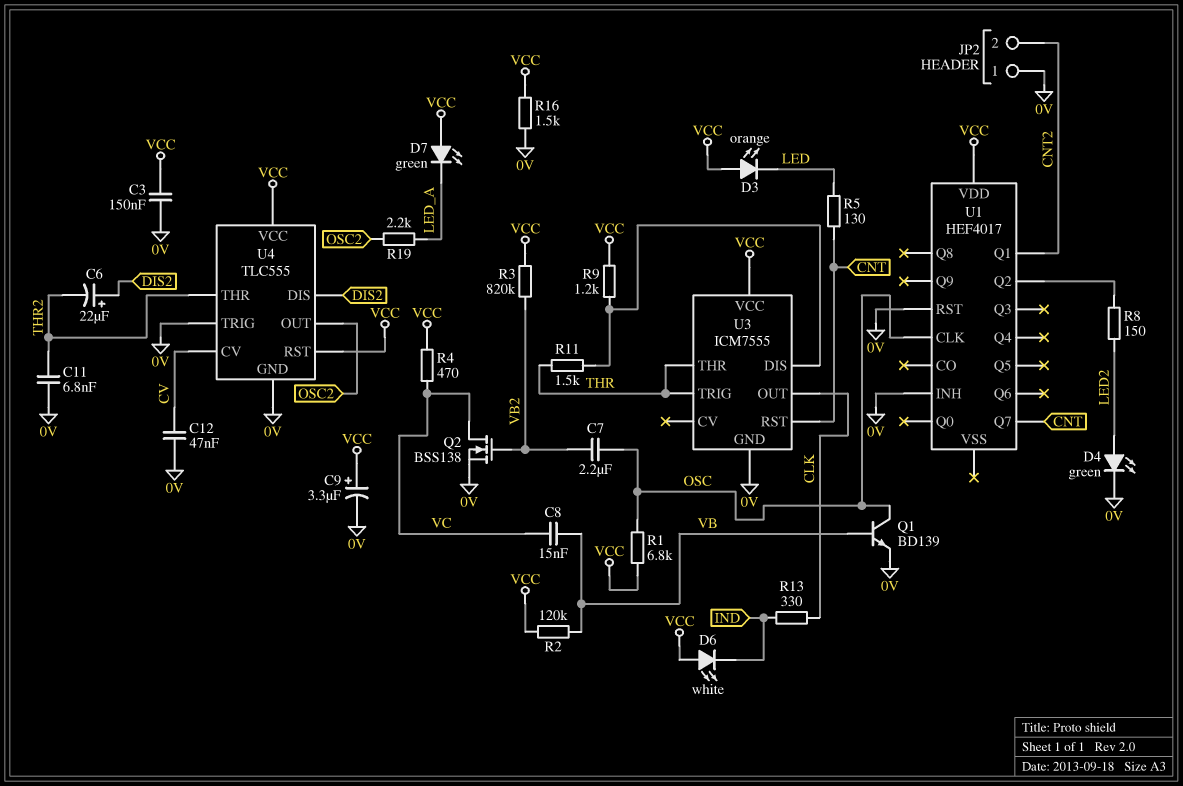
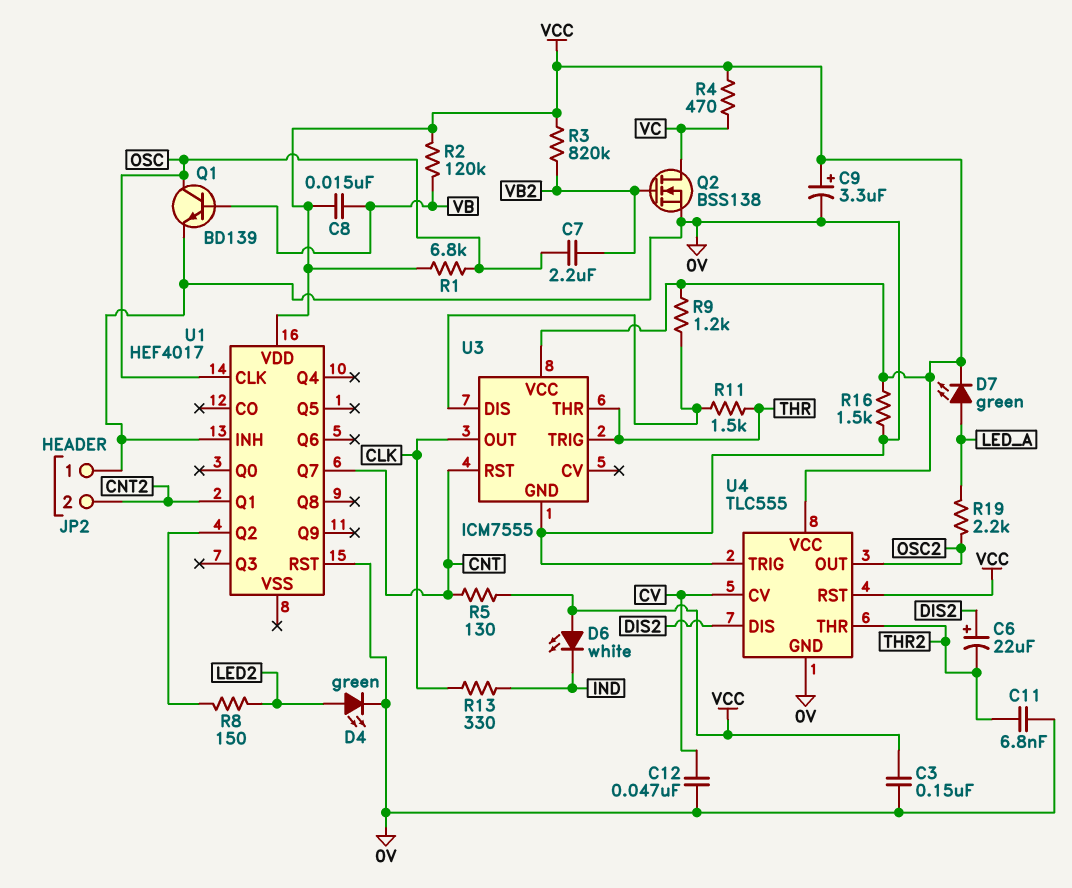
C8: 15nF (VB, VC) -> 15nF (VB, VCC)
D3: LED orange (A VCC, K LED) -> none
D7: LED green (A VCC, K LED_A) -> LED green (A LED_A, K VCC)
R5: 130 (CNT, LED) -> 130 (CNT, VCC)

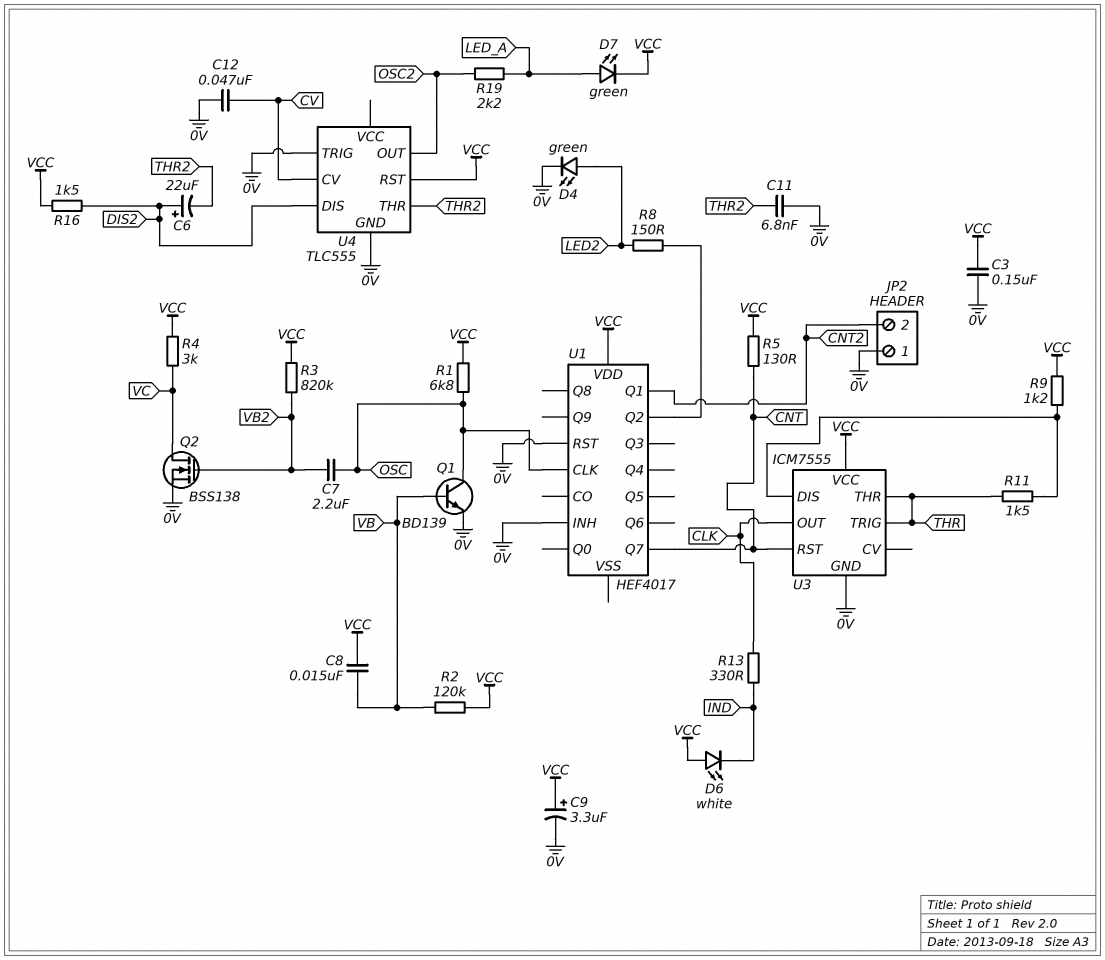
R4: 470 (VC, VCC) -> 3k (VC, VCC)
R16: 1.5k (0V, VCC) -> 1.5k (DIS2, VCC)
U4 pin VCC: VCC -> none

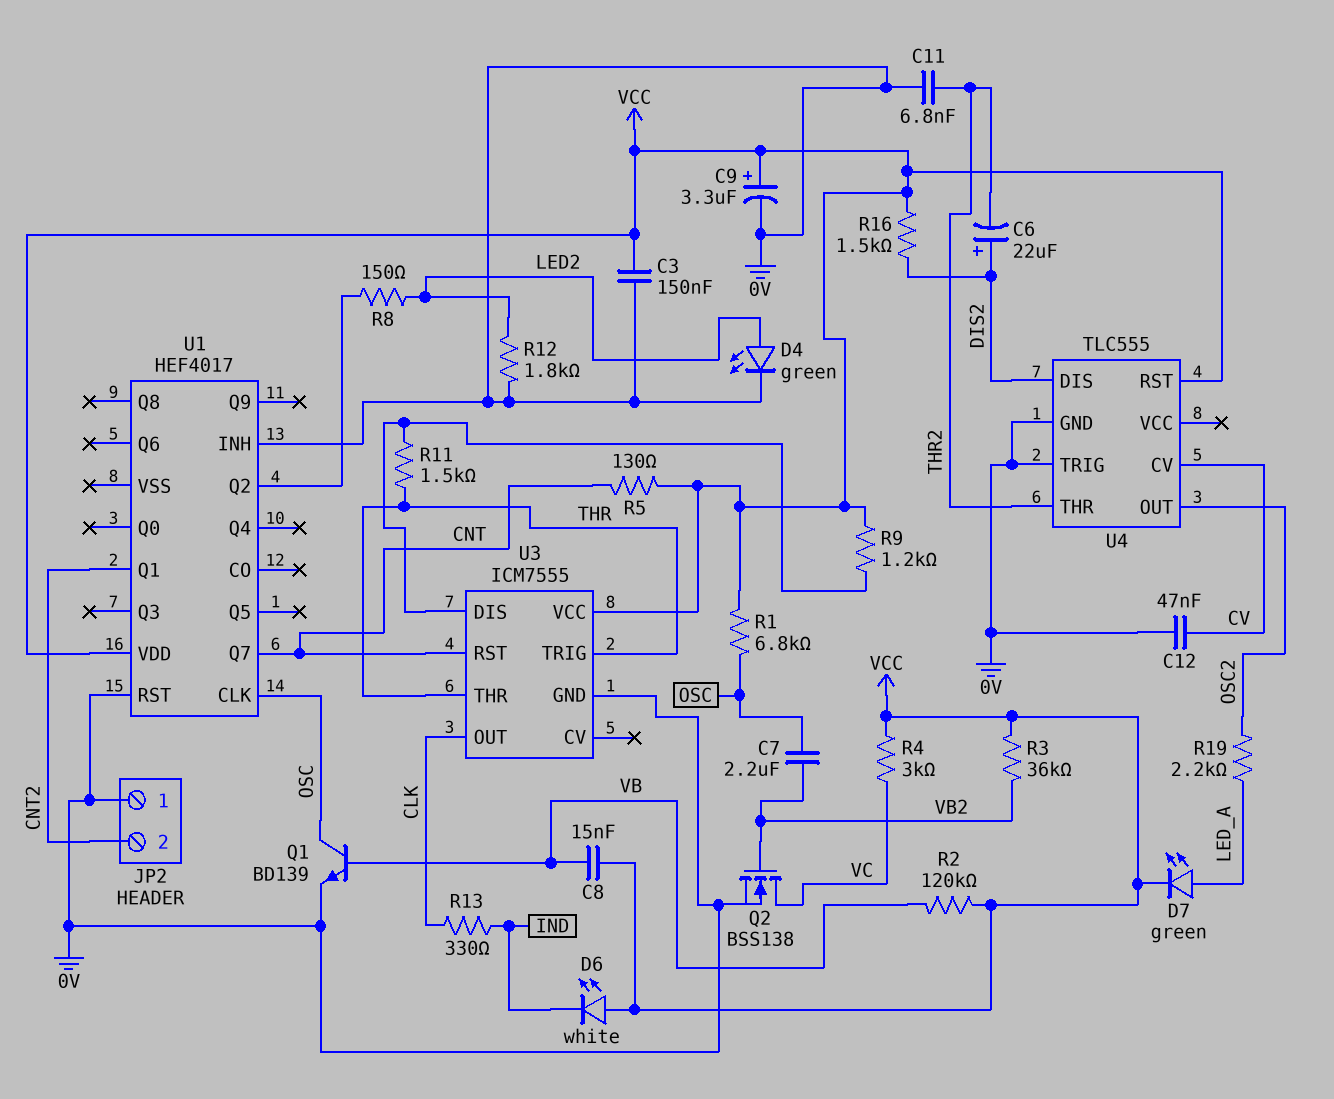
R3: 820k (VB2, VCC) -> 36k (VB2, VCC)
R12: none -> 1.8k (0V, LED2)

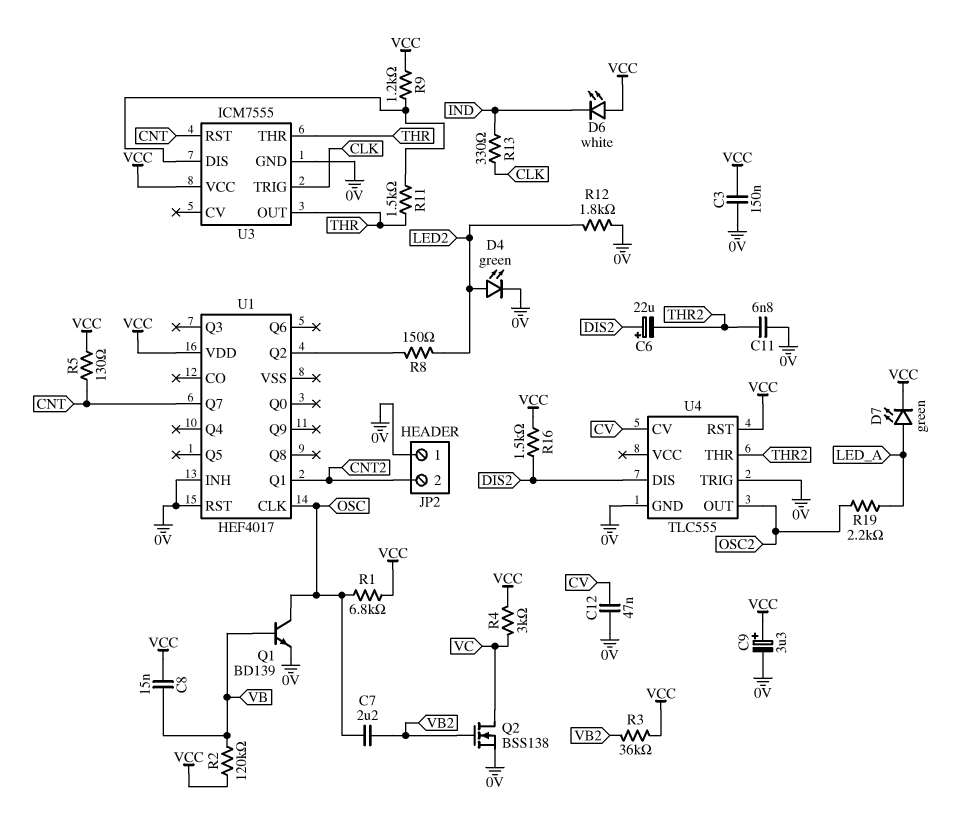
U3 pin OUT: CLK -> THR
U3 pin TRIG: THR -> CLK

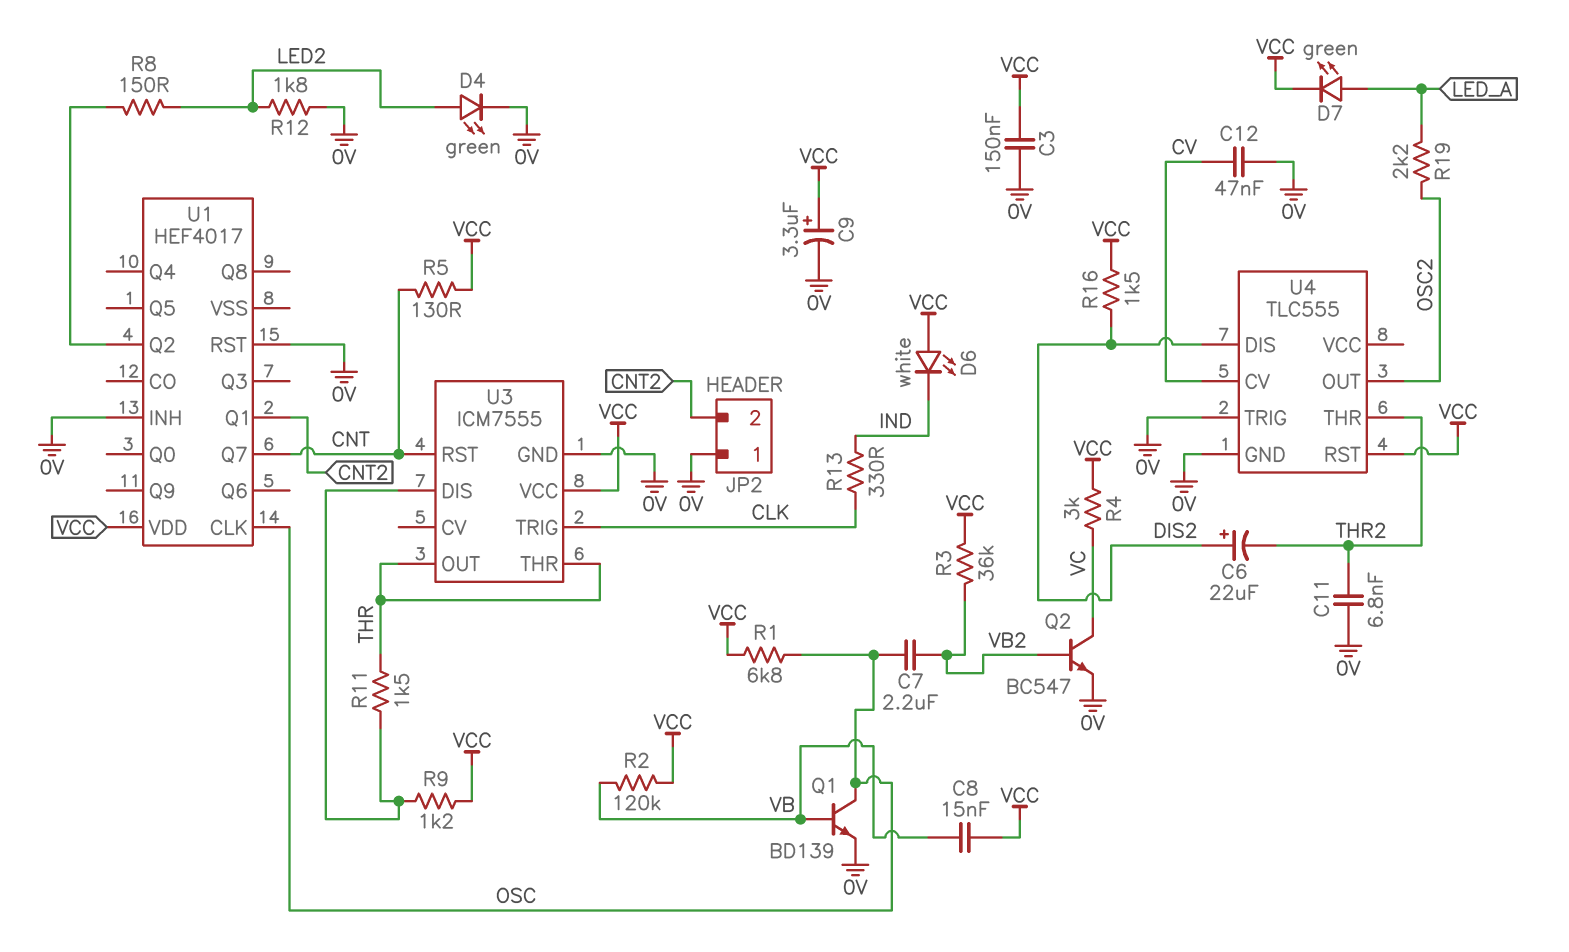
Q2: NMOS BSS138 (G VB2, D VC, S 0V) -> NPN BC547 (B VB2, C VC, E 0V)

